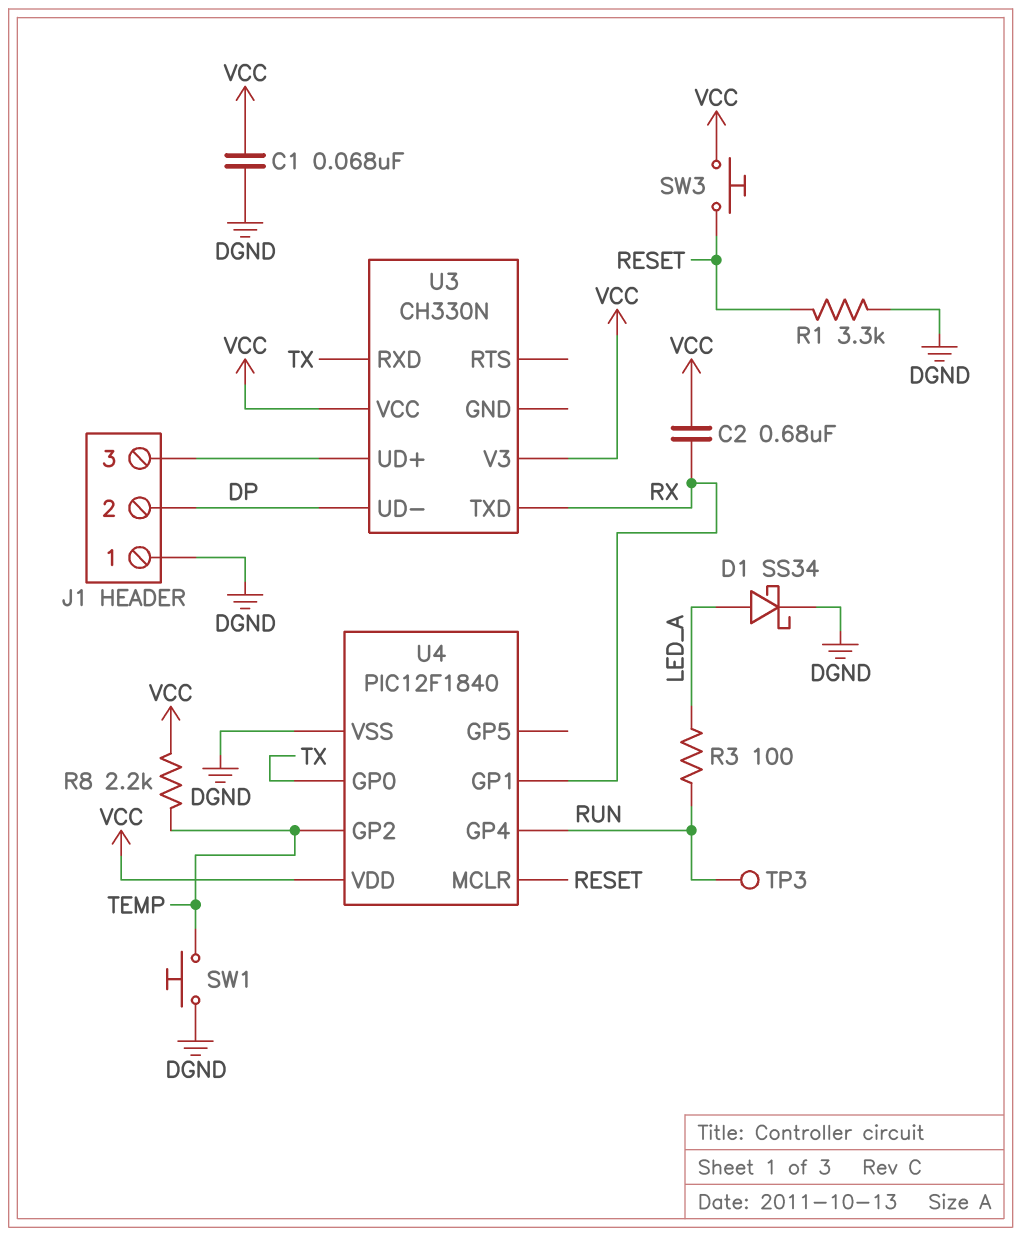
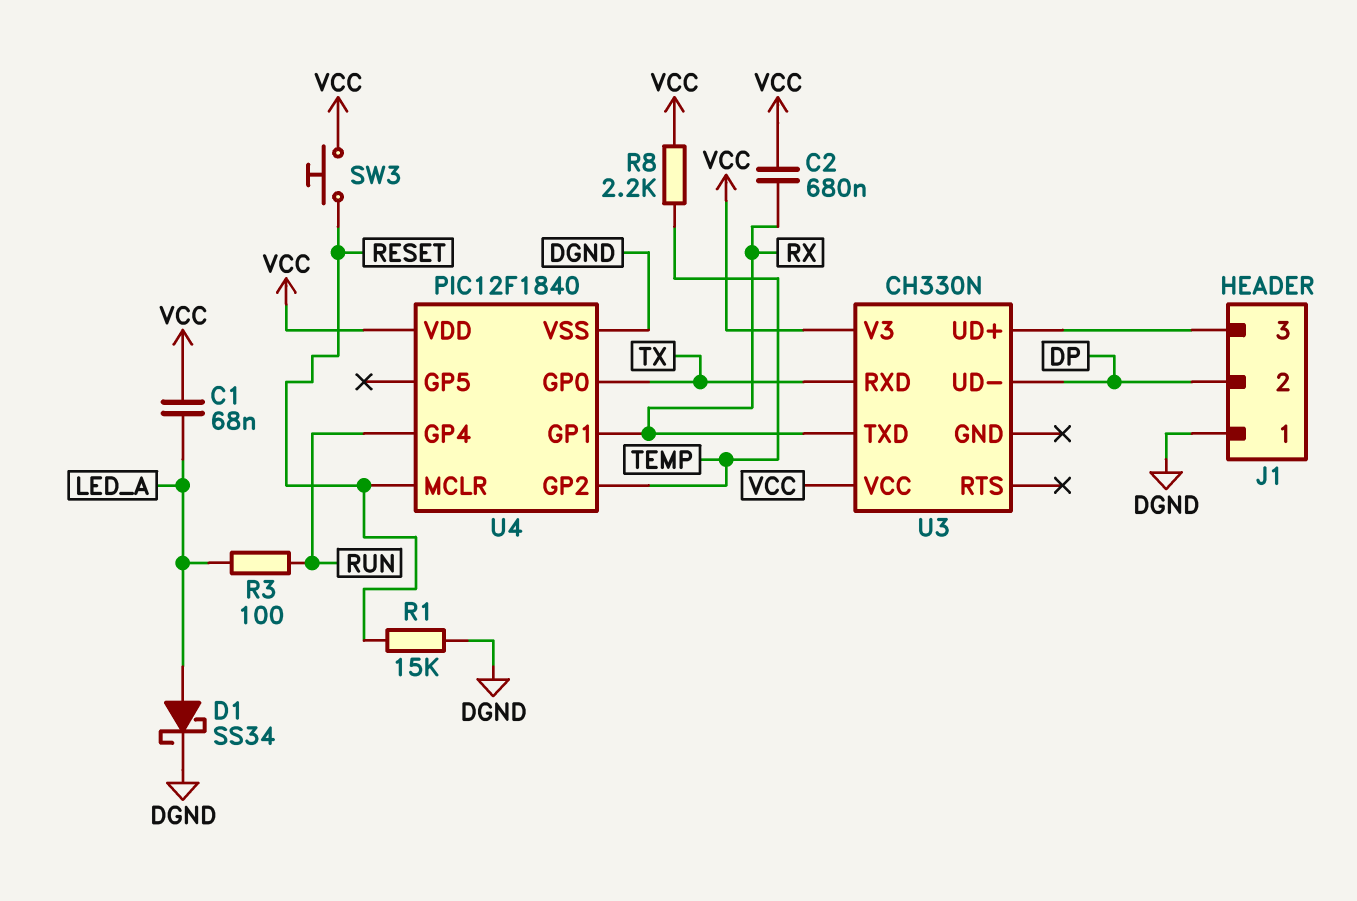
C1: 68nF (DGND, VCC) -> 68nF (LED_A, VCC)
R1: 3.3k (DGND, RESET) -> 15k (DGND, RESET)
SW1: button (DGND, TEMP) -> none
TP3: test point (RUN) -> none

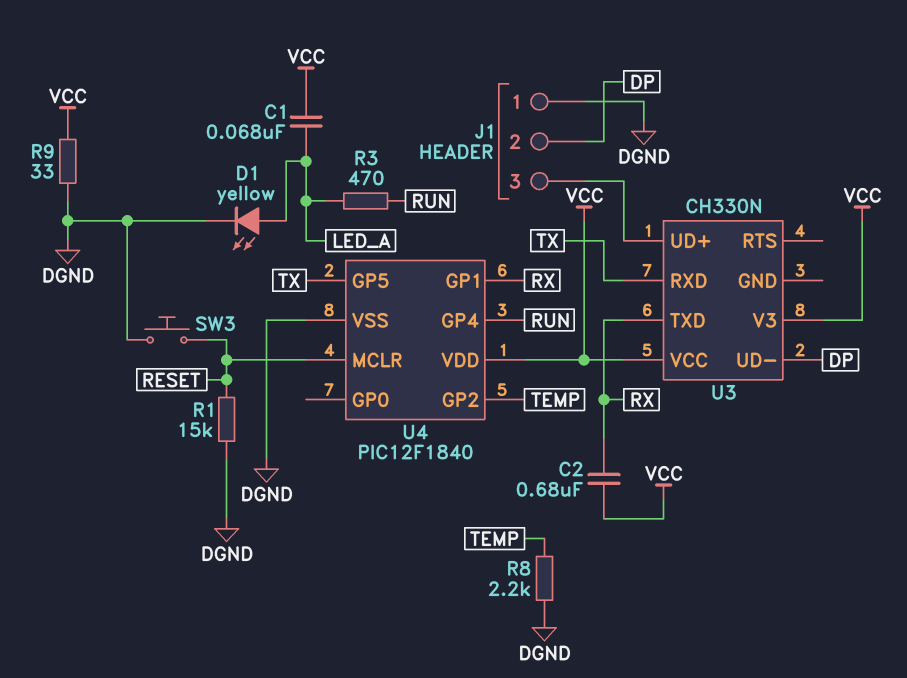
D1: schottky SS34 (A LED_A, K DGND) -> LED yellow (A LED_A, K DGND)
R3: 100 (LED_A, RUN) -> 470 (LED_A, RUN)
R8: 2.2k (TEMP, VCC) -> 2.2k (DGND, TEMP)
R9: none -> 33 (DGND, VCC)
SW3: button (RESET, VCC) -> button (DGND, RESET)
U4 pin GP0: TX -> none
U4 pin GP5: none -> TX

